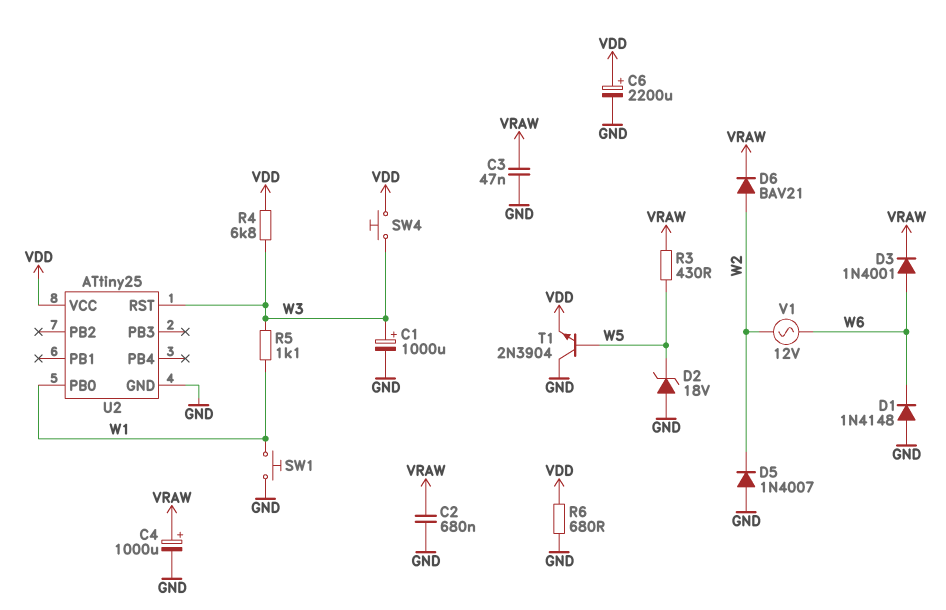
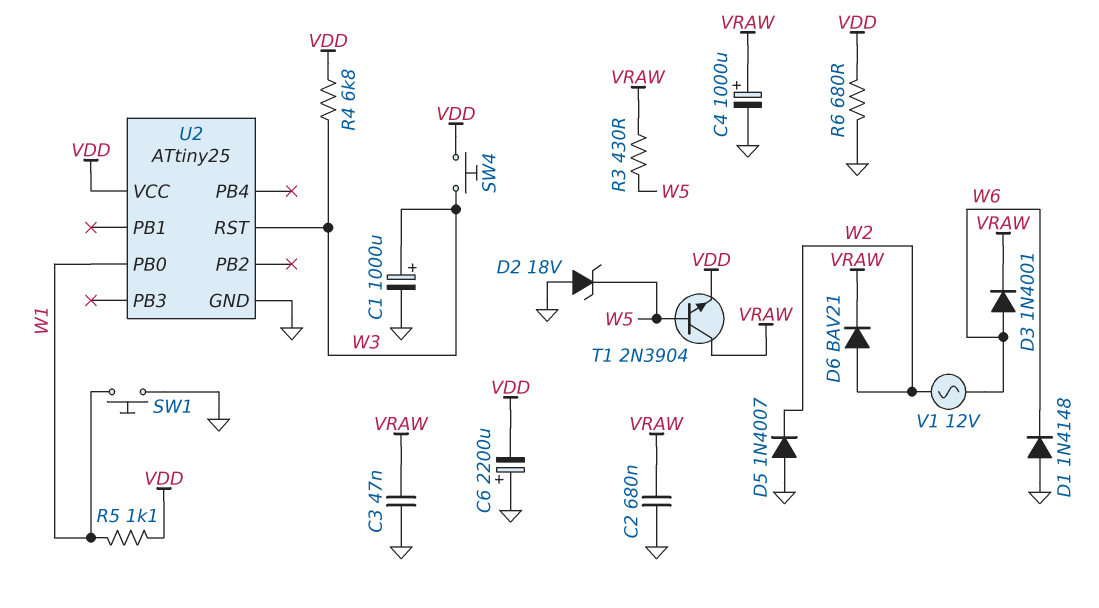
C6: 2200uF (plus VDD, minus GND) -> 2200uF (plus GND, minus VDD)
R5: 1.1k (W1, W3) -> 1.1k (VDD, W1)
T1: NPN 2N3904 (B W5, C GND, E VDD) -> NPN 2N3904 (B W5, C VRAW, E VDD)

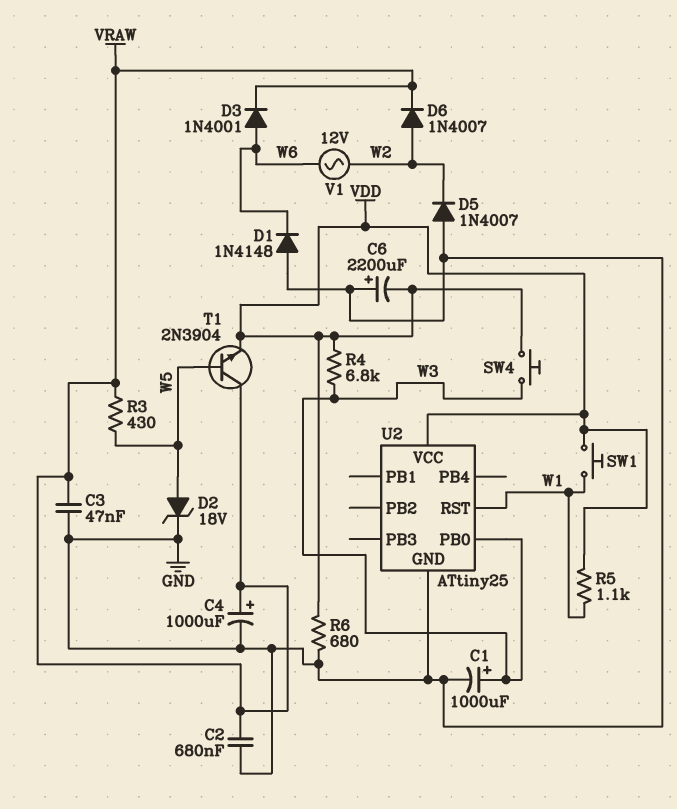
D2: zener 18V (A GND, K W5) -> zener 18V (A W5, K GND)
D6: diode BAV21 (A W2, K VRAW) -> diode 1N4007 (A W2, K VRAW)
SW1: button (GND, W1) -> button (VDD, W1)
U2 pin PB0: W1 -> W3
U2 pin RST: W3 -> W1

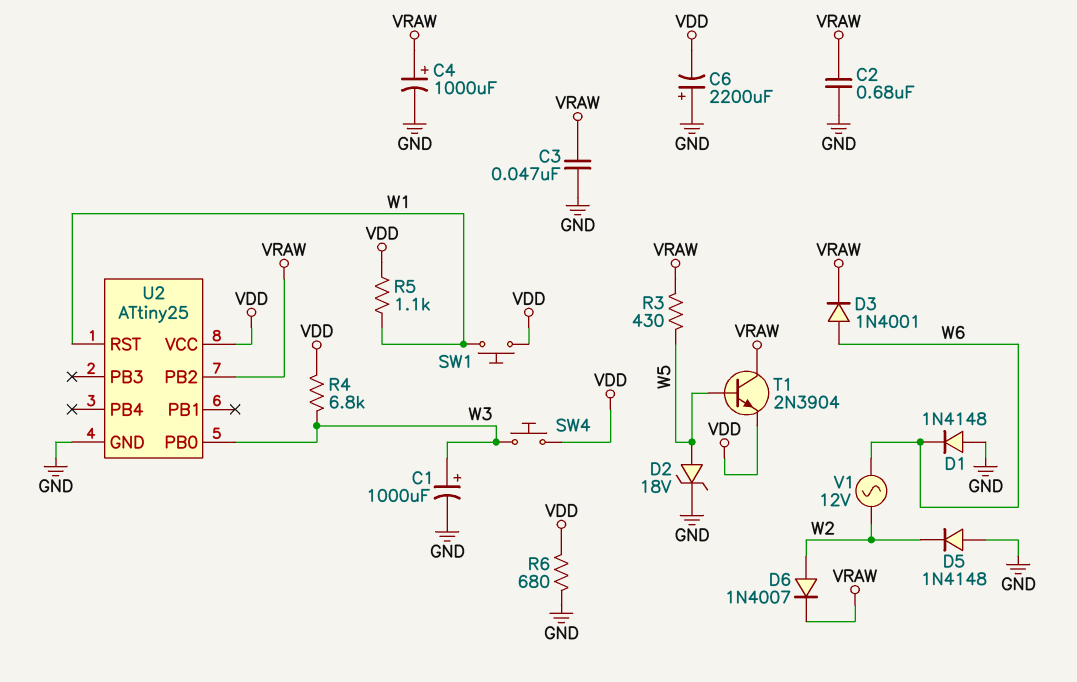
D5: diode 1N4007 (A GND, K W2) -> diode 1N4148 (A GND, K W2)
U2 pin PB2: none -> VRAW

